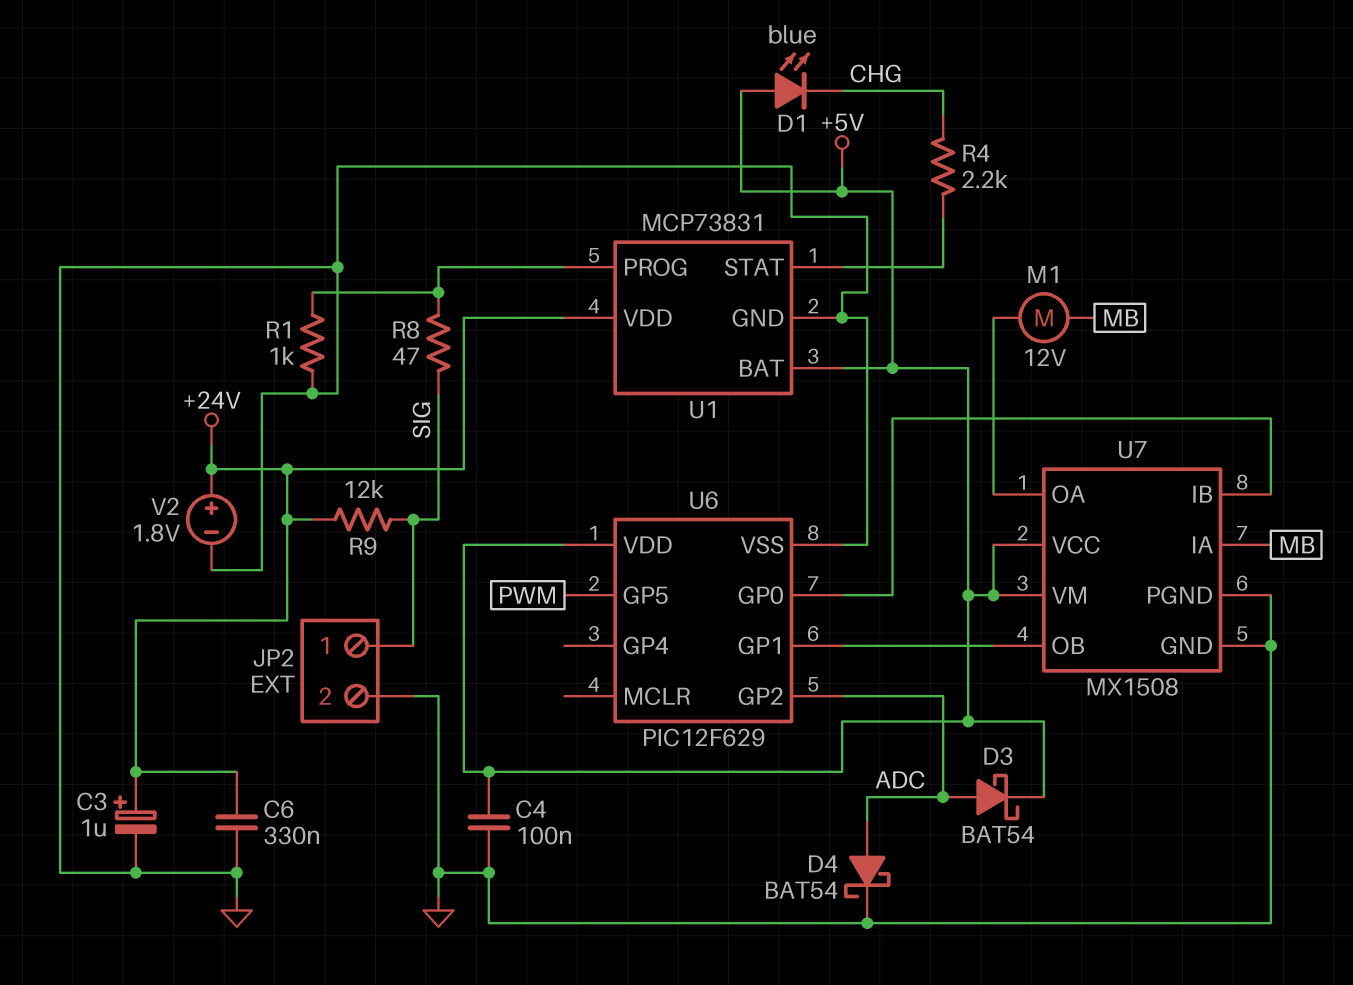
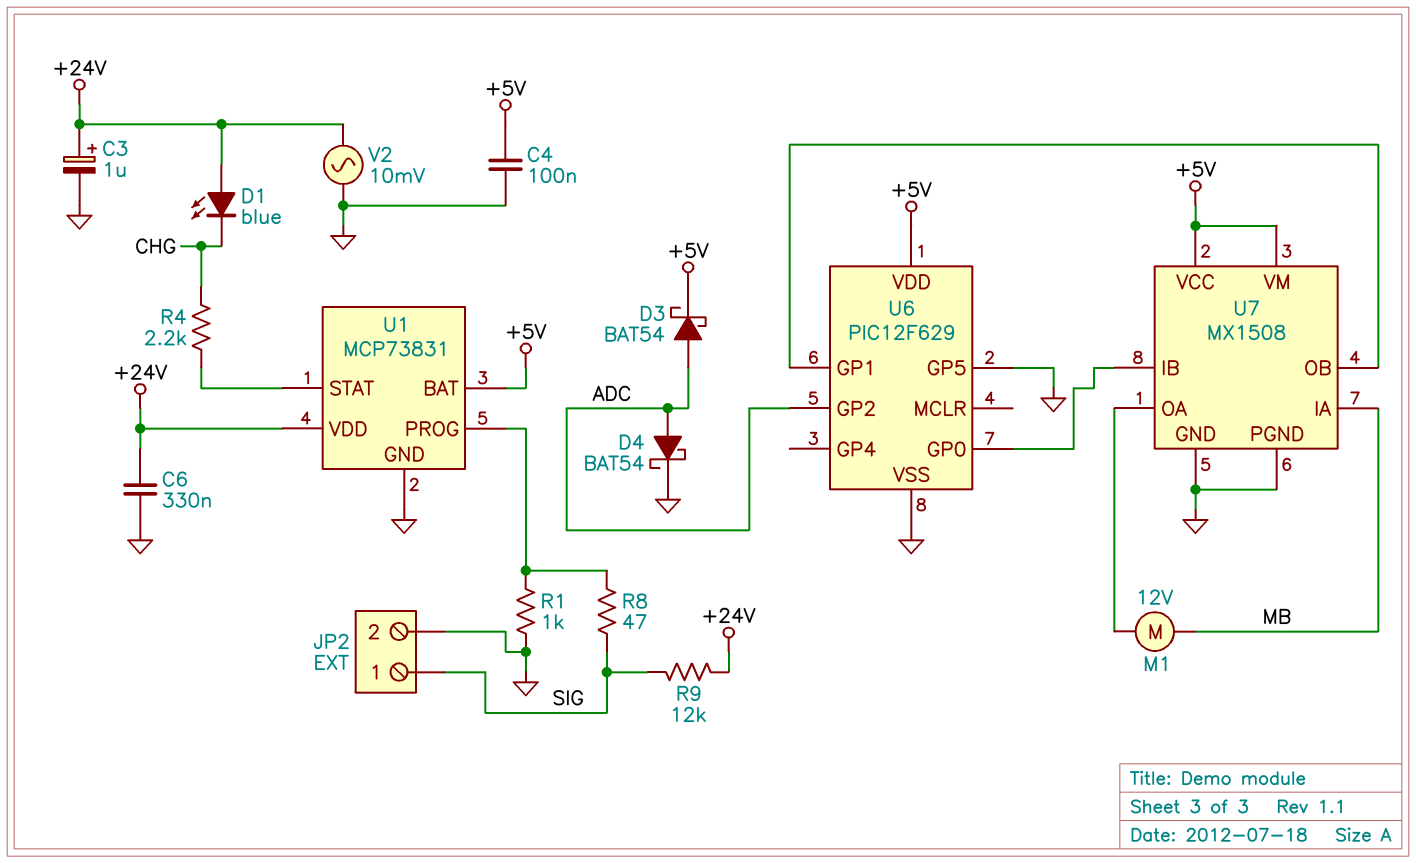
D1: LED blue (A +5V, K CHG) -> LED blue (A +24V, K CHG)
U6 pin GP5: PWM -> GND
V2: 1.8V (plus +24V, minus GND) -> AC 10mV (+24V, GND)

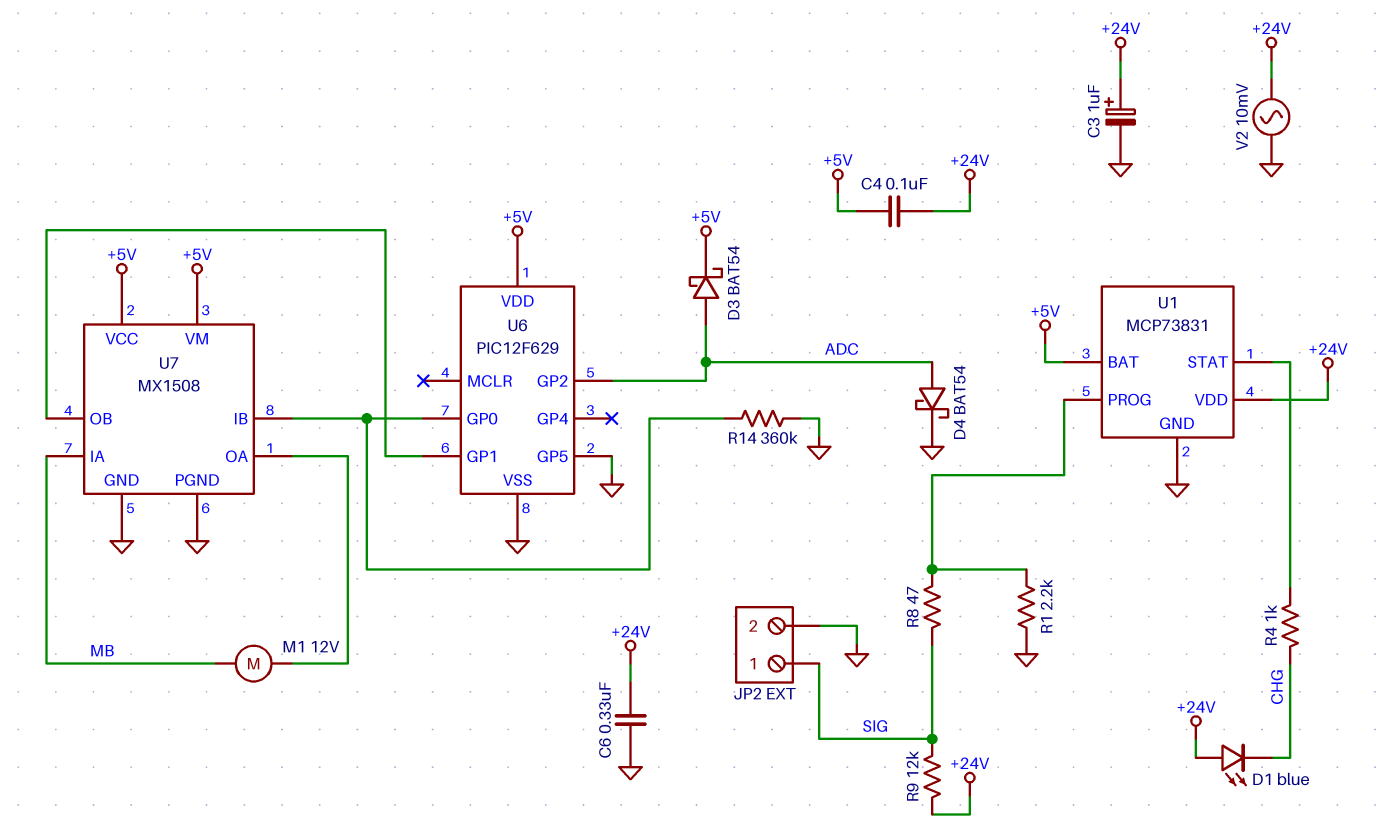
C4: 100nF (+5V, GND) -> 100nF (+5V, +24V)
R1: 1k (GND, U1/PROG) -> 2.2k (GND, U1/PROG)
R4: 2.2k (CHG, U1/STAT) -> 1k (CHG, U1/STAT)
R14: none -> 360k (GND, U6/GP0)

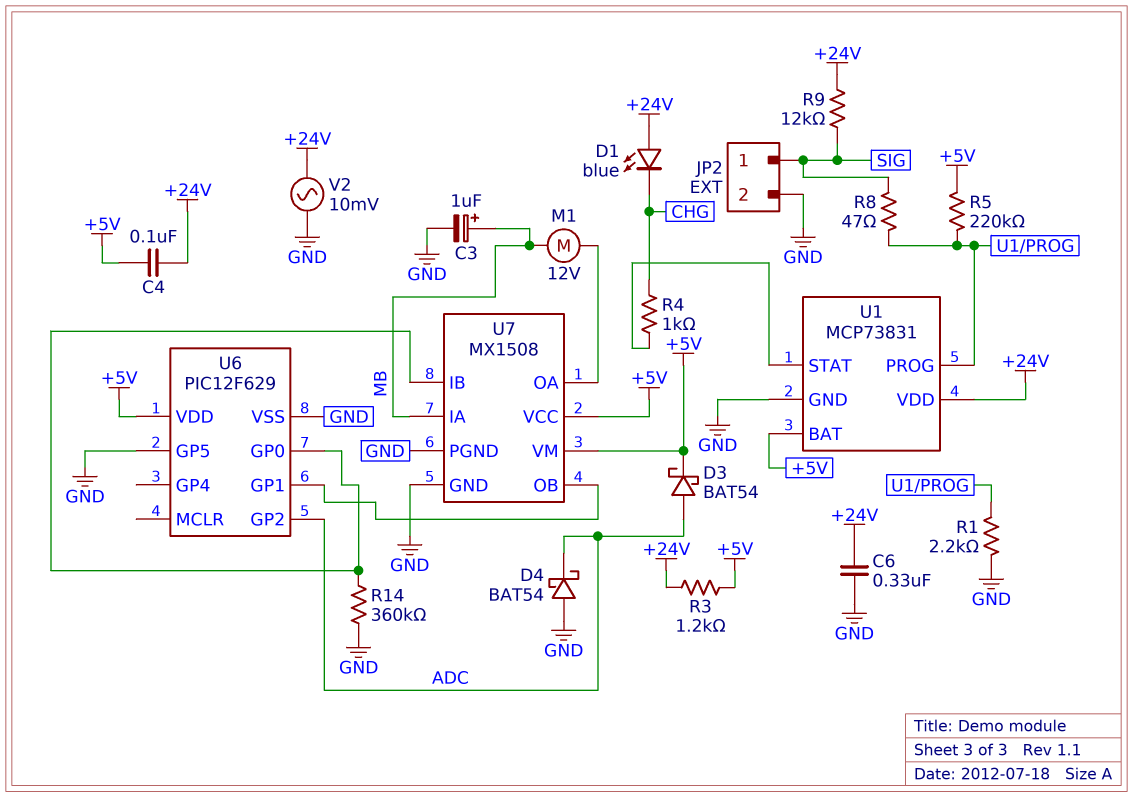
C3: 1uF (plus +24V, minus GND) -> 1uF (plus MB, minus GND)
D4: schottky BAT54 (A ADC, K GND) -> schottky BAT54 (A GND, K ADC)
R3: none -> 1.2k (+5V, +24V)
R5: none -> 220k (+5V, U1/PROG)

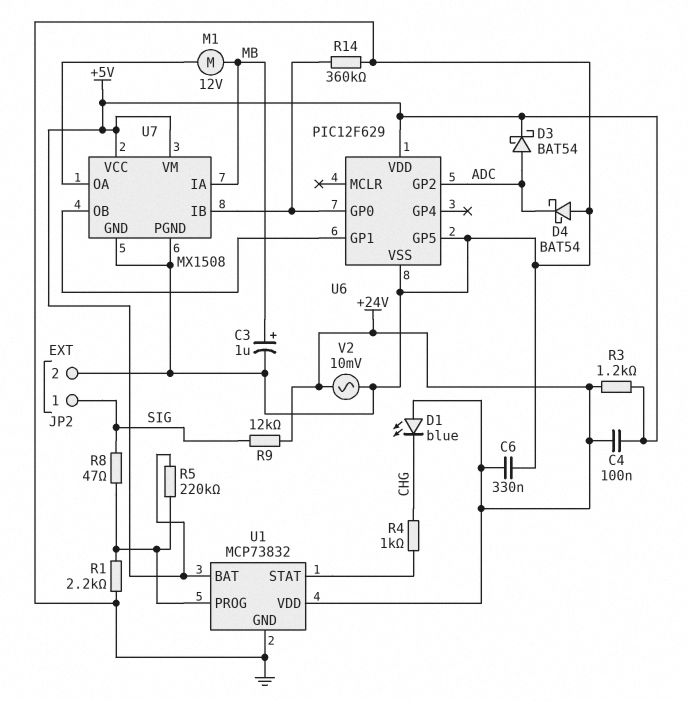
U1: MCP73831 -> MCP73832

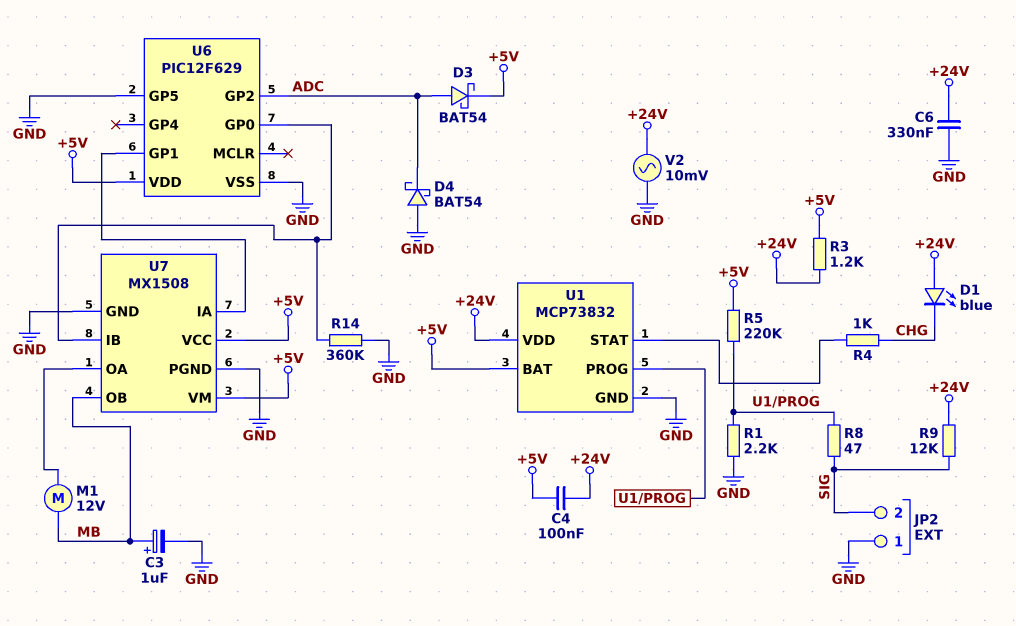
JP2 pin 1: SIG -> GND
JP2 pin 2: GND -> SIG
U7 pin IA: MB -> U6/GP1
U7 pin OB: U6/GP1 -> MB

